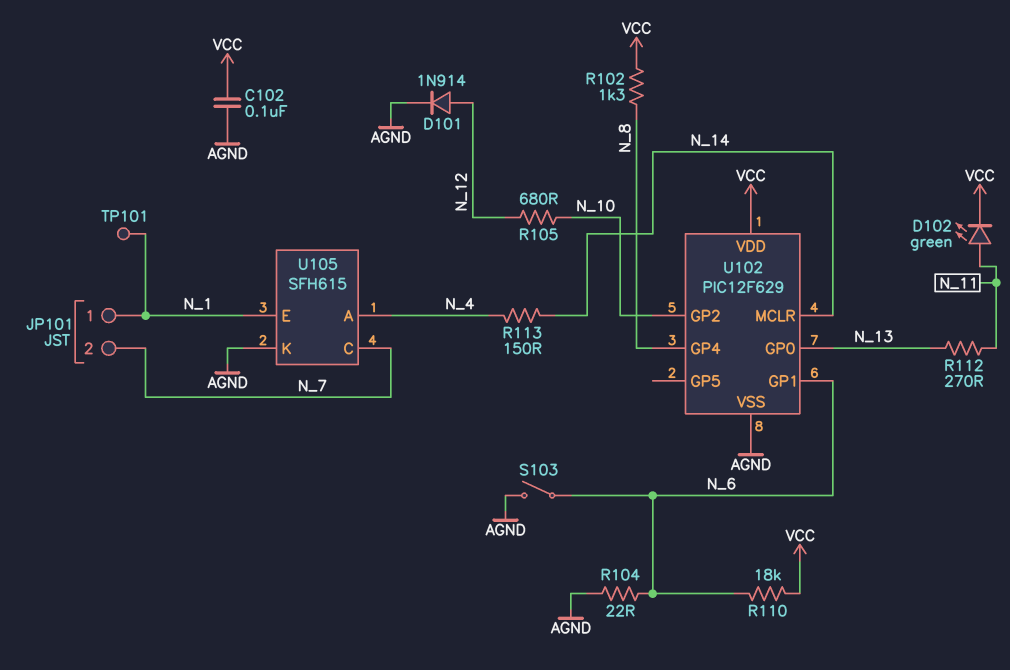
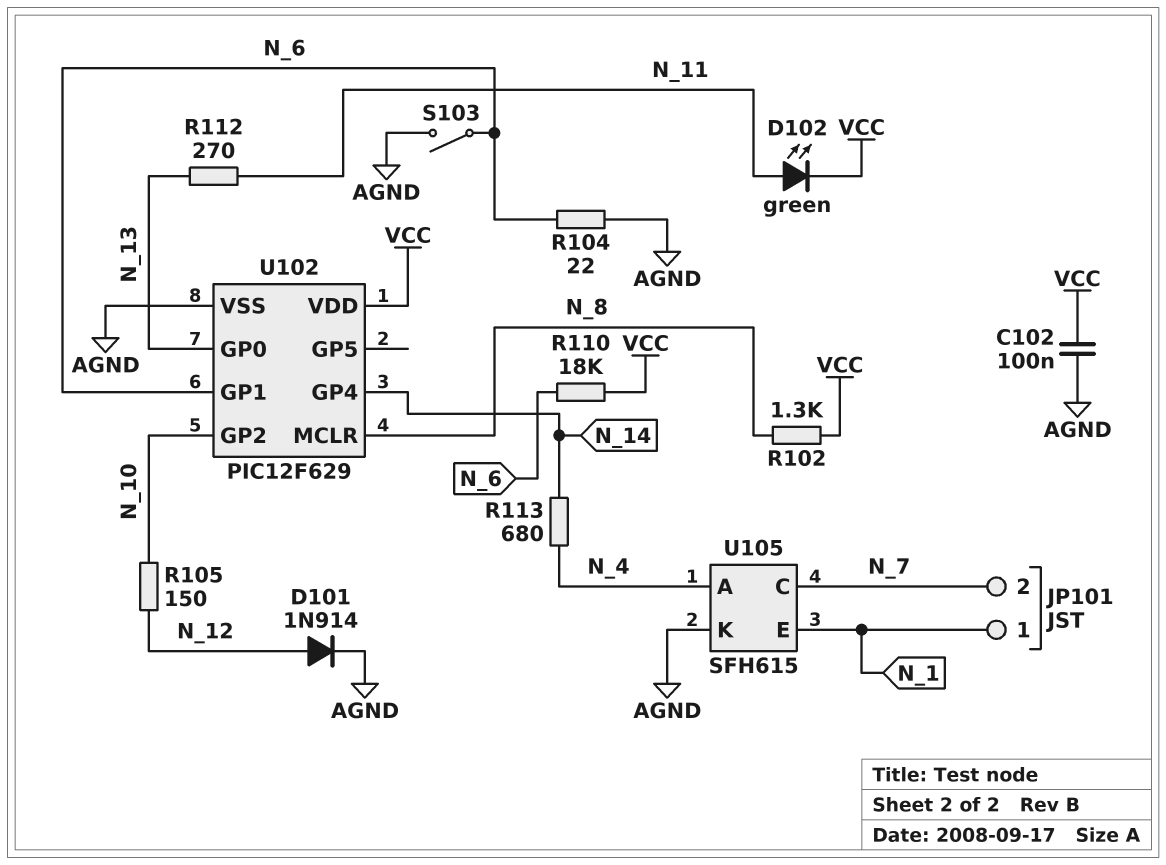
R105: 680 (N_10, N_12) -> 150 (N_10, N_12)
R113: 150 (N_4, N_14) -> 680 (N_4, N_14)
TP101: test point (N_1) -> none
U102 pin GP4: N_8 -> N_14
U102 pin MCLR: N_14 -> N_8

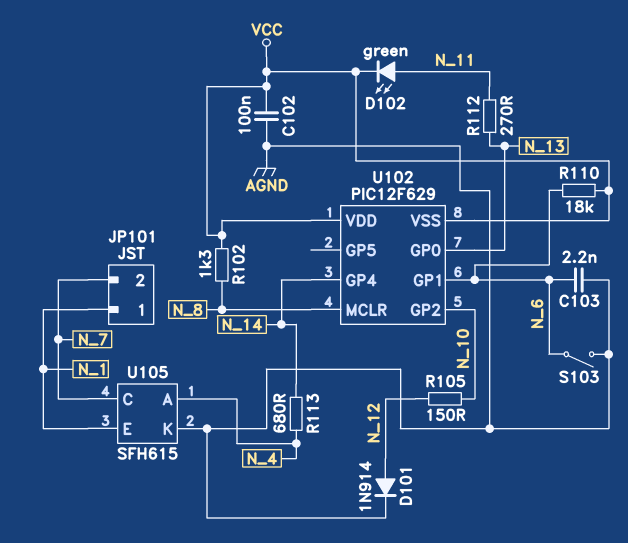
C103: none -> 2.2nF (AGND, N_6)
R104: 22 (AGND, N_6) -> none
U102 pin VSS: AGND -> VCC

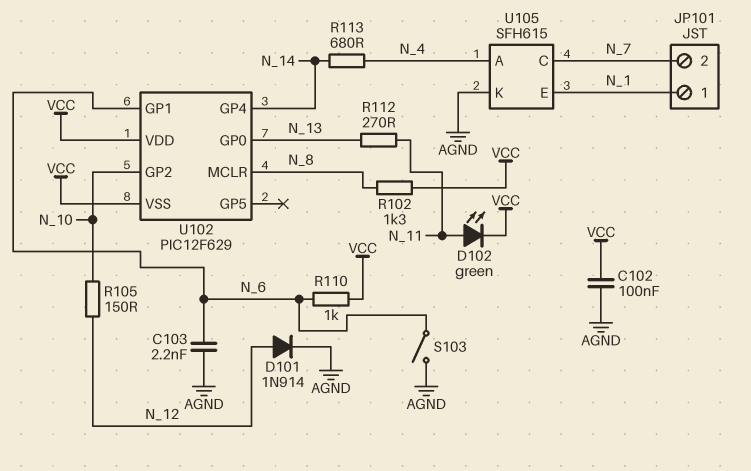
R110: 18k (N_6, VCC) -> 1k (N_6, VCC)

